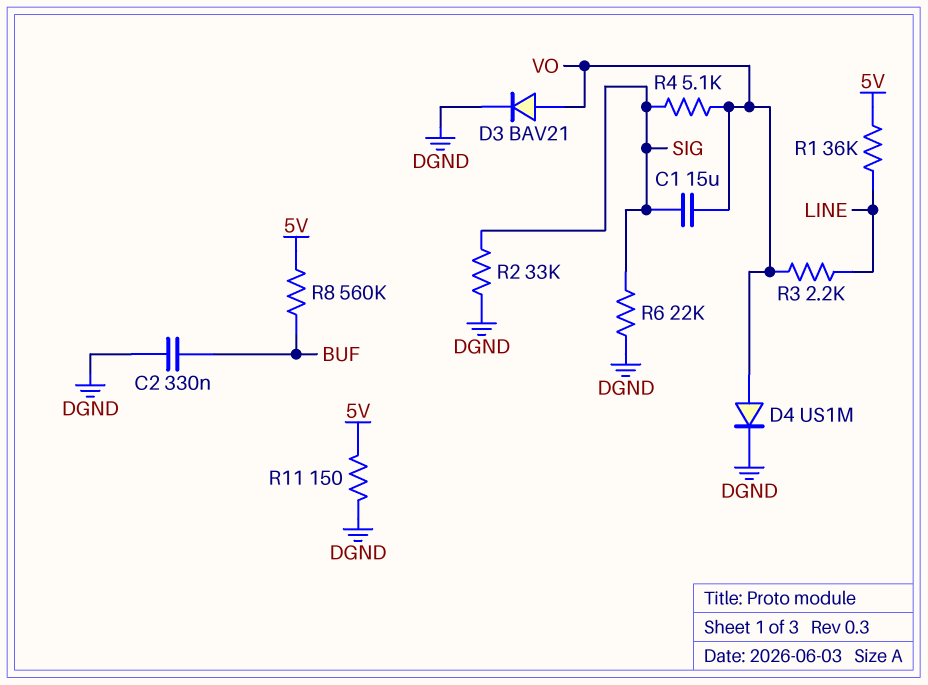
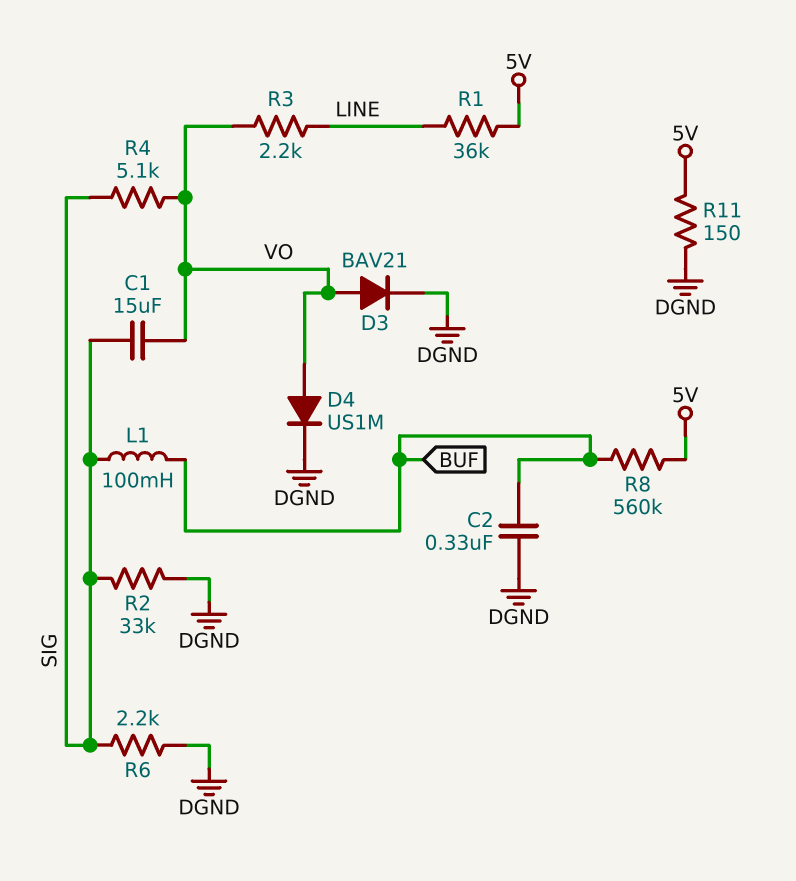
L1: none -> 100mH (BUF, SIG)
R6: 22k (DGND, SIG) -> 2.2k (DGND, SIG)

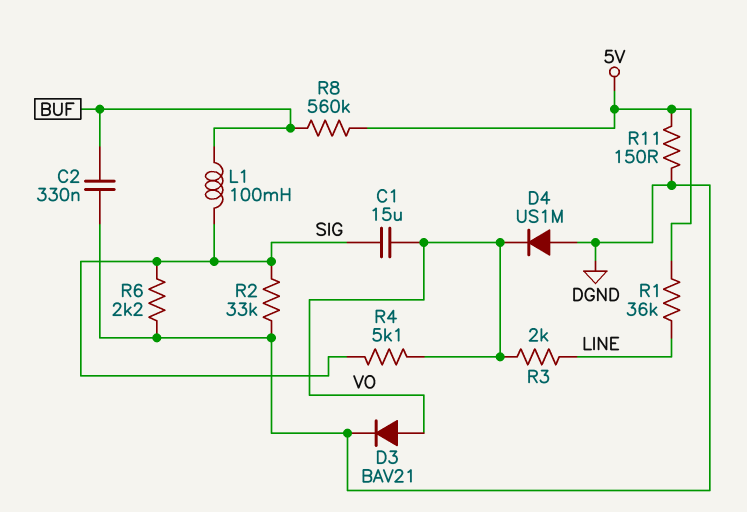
D4: diode US1M (A VO, K DGND) -> diode US1M (A DGND, K VO)
R3: 2.2k (LINE, VO) -> 2k (LINE, VO)

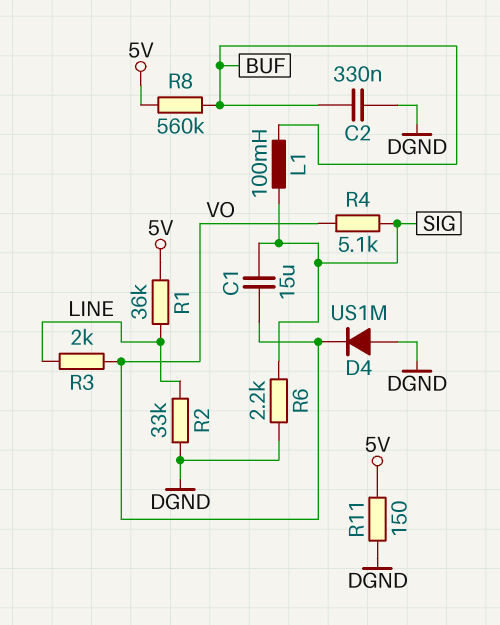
D3: diode BAV21 (A VO, K DGND) -> none
R2: 33k (DGND, SIG) -> 33k (DGND, LINE)

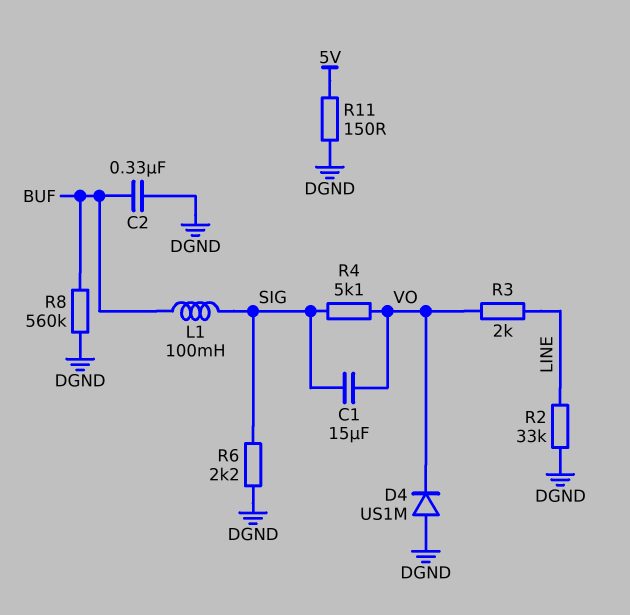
R1: 36k (5V, LINE) -> none
R8: 560k (5V, BUF) -> 560k (BUF, DGND)

